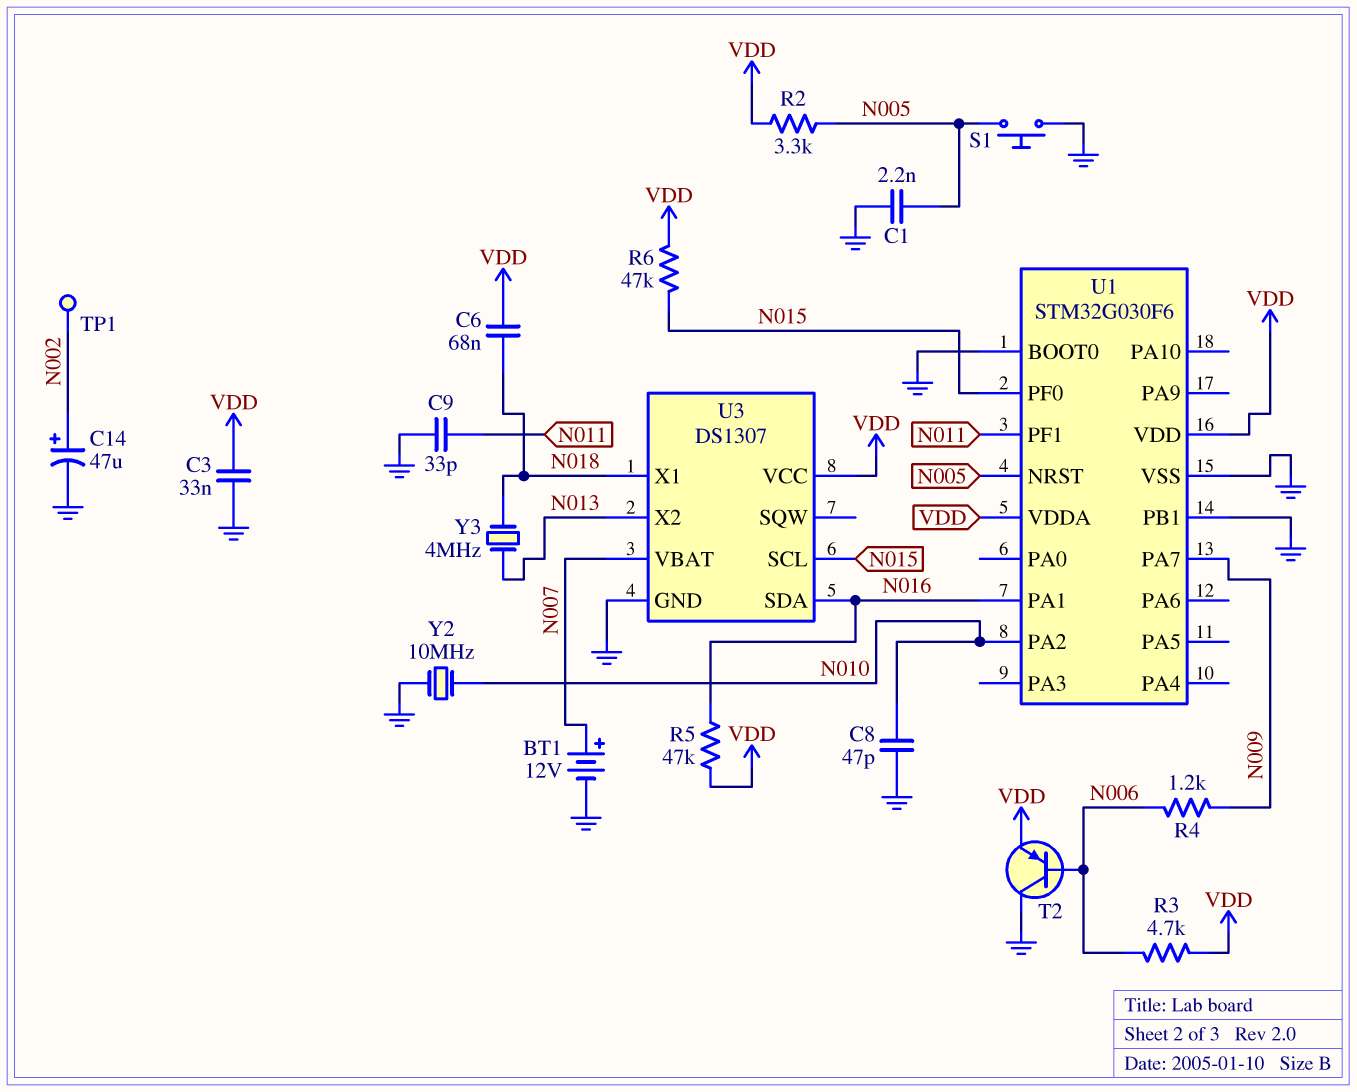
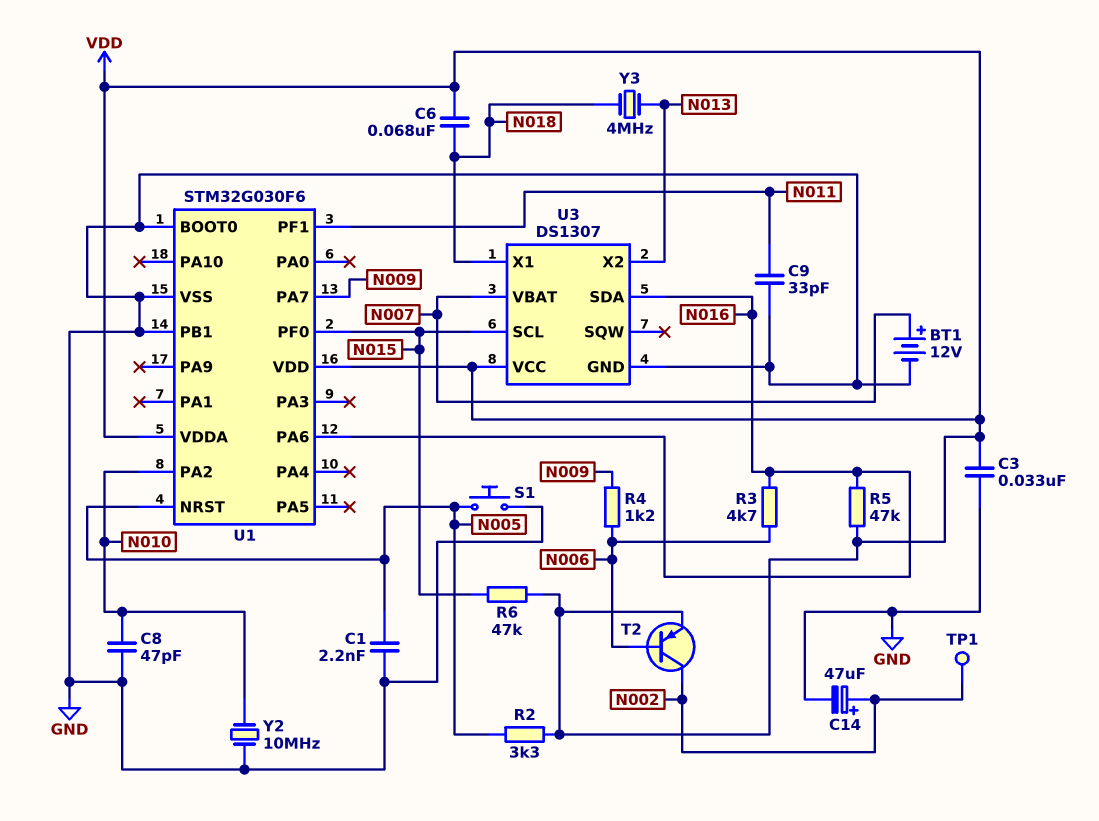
R3: 4.7k (N006, VDD) -> 4.7k (N006, N016)
T2: PNP (B N006, C GND, E VDD) -> PNP (B N006, C N002, E VDD)
U1 pin PA1: N016 -> none
U1 pin PA6: none -> N016

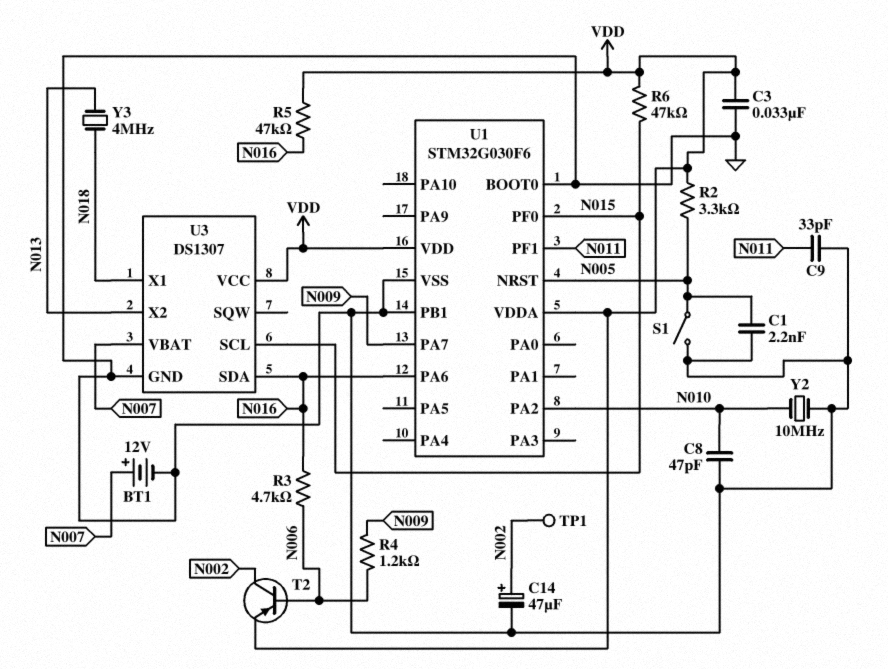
C6: 68nF (N018, VDD) -> none
S1: button (GND, N005) -> switch (GND, N005)

